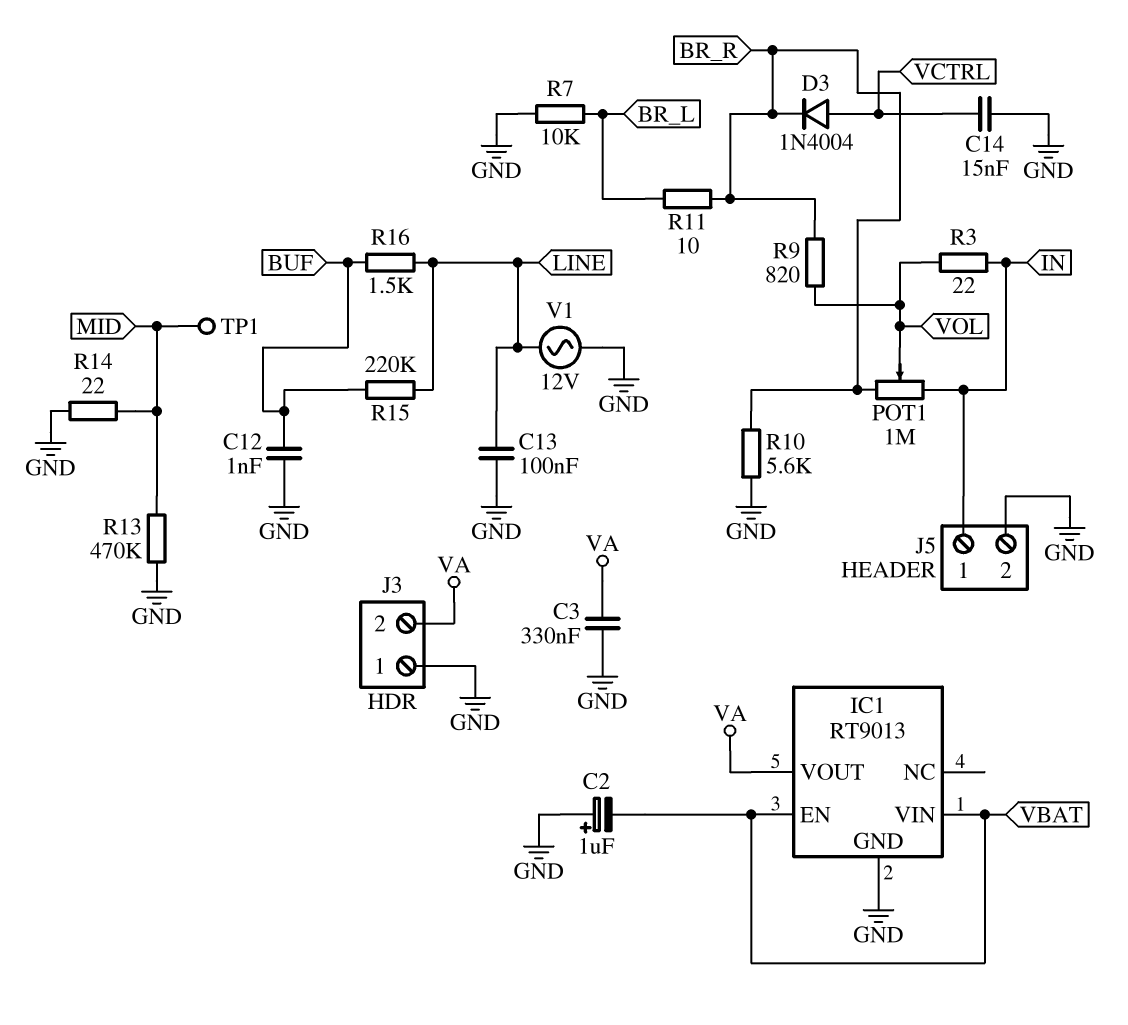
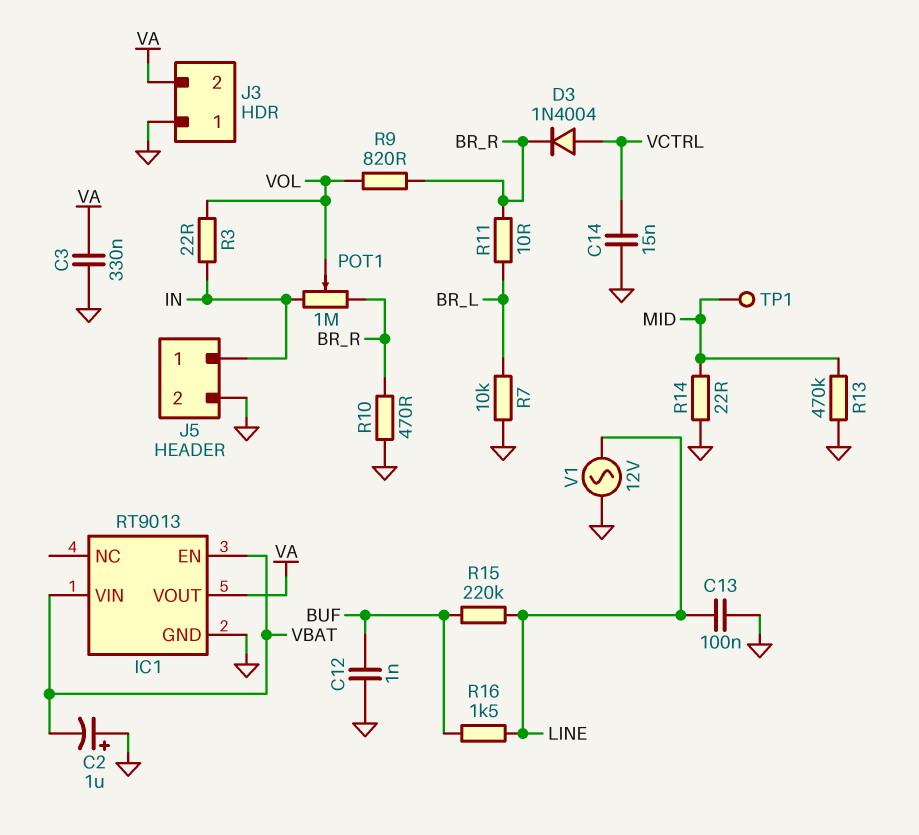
R10: 5.6k (BR_R, GND) -> 470 (BR_R, GND)

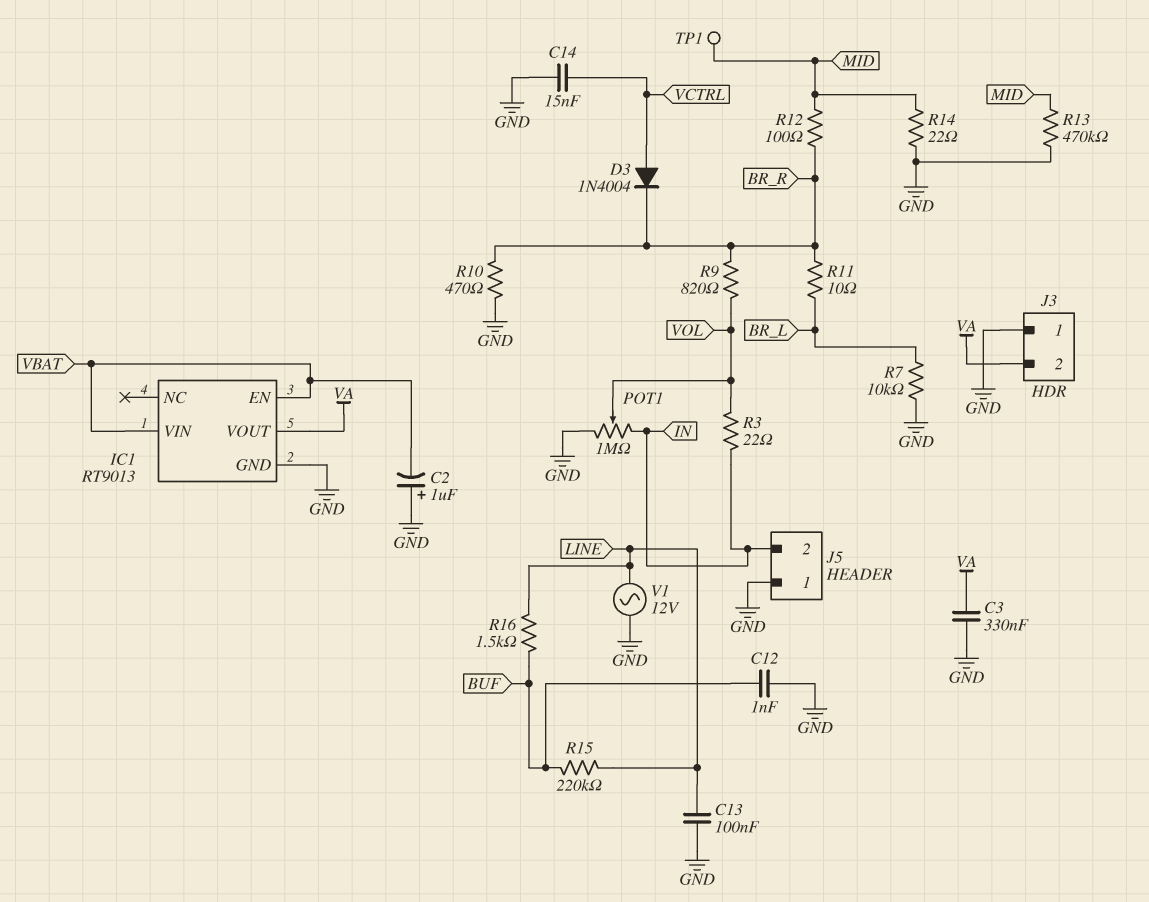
J5 pin 1: IN -> GND
J5 pin 2: GND -> IN
POT1: 1M (BR_R, IN, wiper VOL) -> 1M (GND, IN, wiper VOL)
R12: none -> 100 (BR_R, MID)

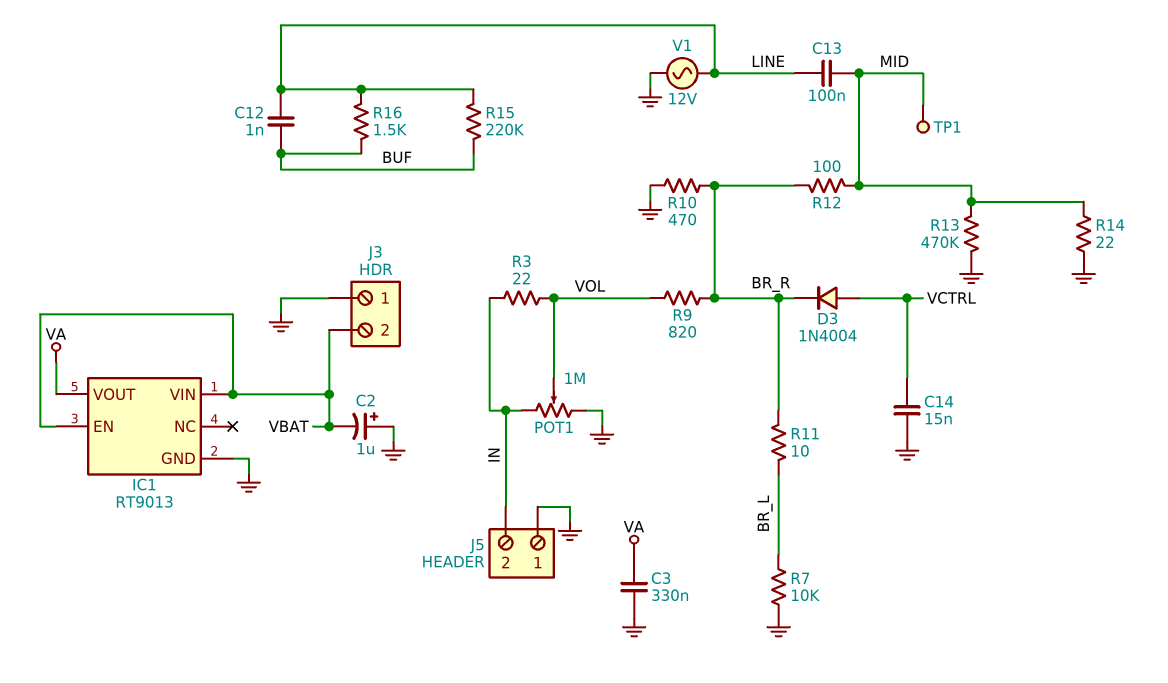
C12: 1nF (BUF, GND) -> 1nF (BUF, LINE)
C13: 100nF (GND, LINE) -> 100nF (LINE, MID)
J3 pin 2: VA -> VBAT

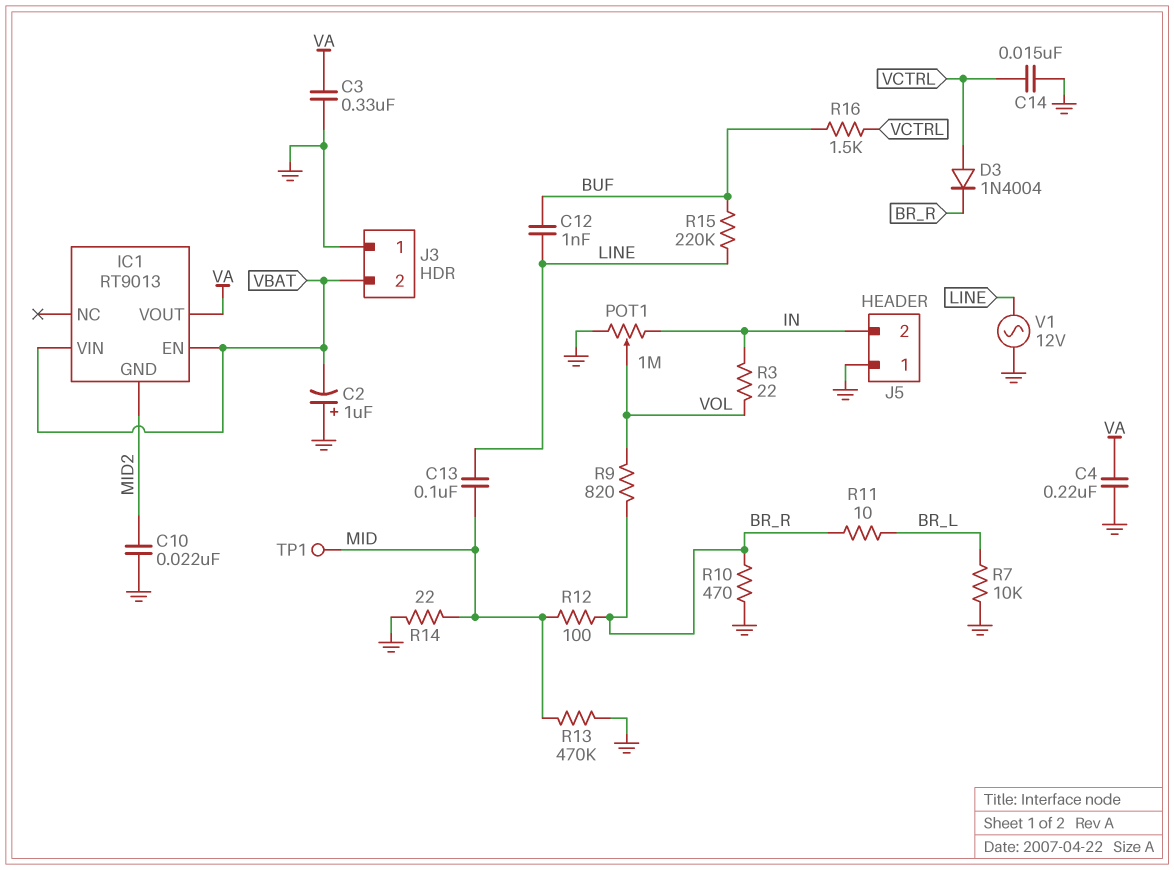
C4: none -> 220nF (GND, VA)
C10: none -> 22nF (GND, MID2)
IC1 pin GND: GND -> MID2
R16: 1.5k (BUF, LINE) -> 1.5k (BUF, VCTRL)

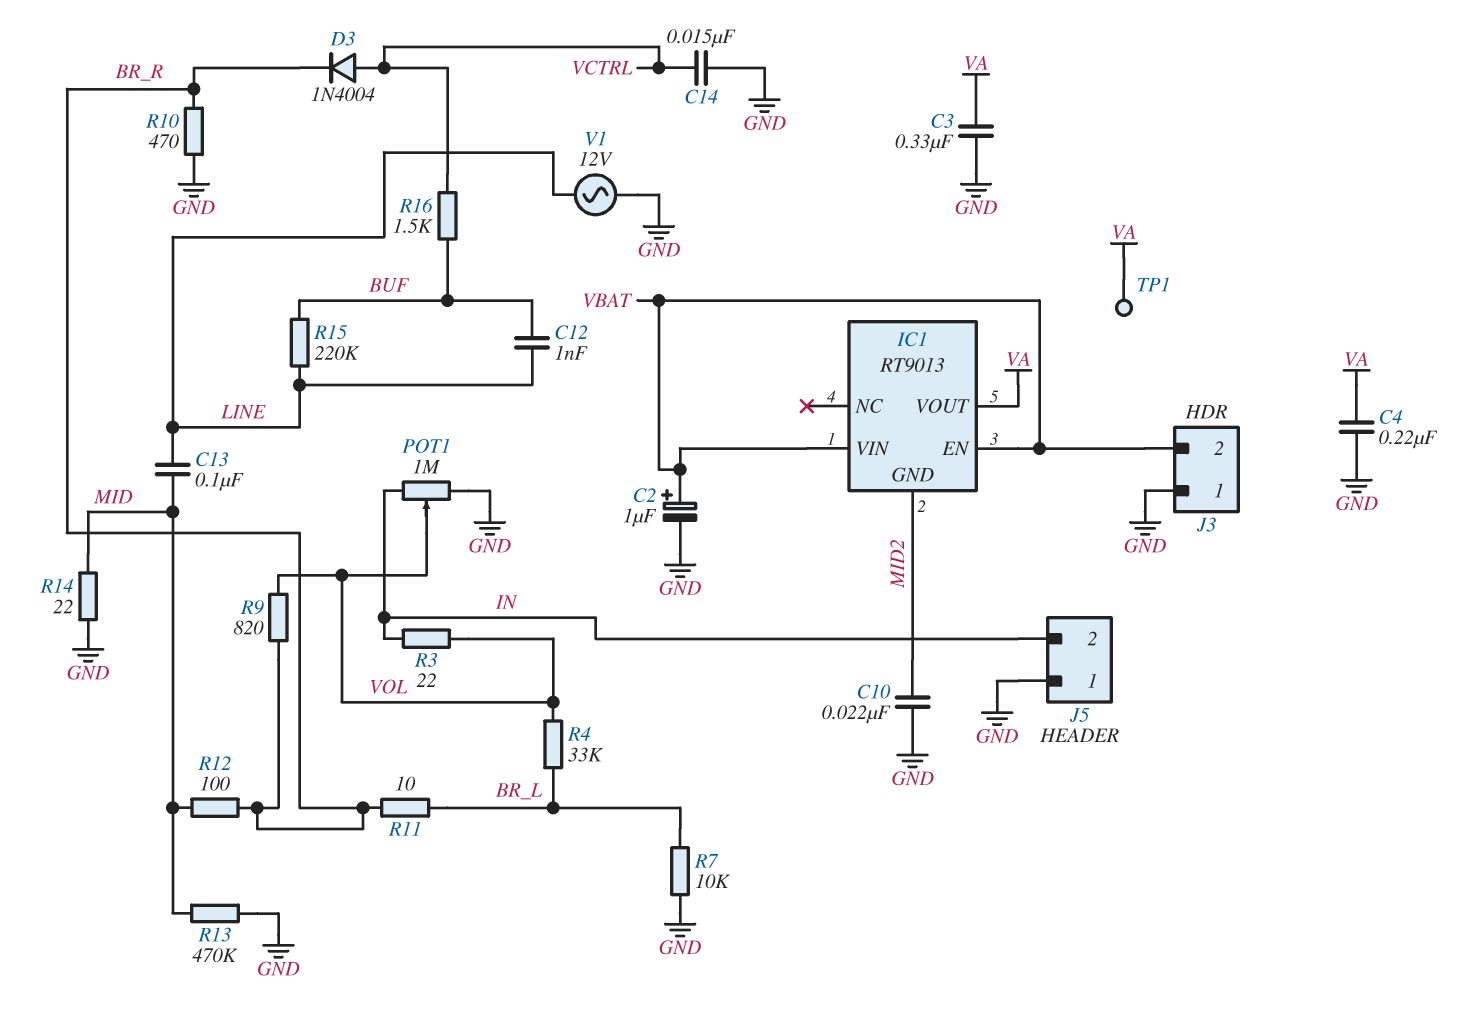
C2: 1uF (plus GND, minus VBAT) -> 1uF (plus VBAT, minus GND)
R4: none -> 33k (BR_L, VOL)
TP1: test point (MID) -> test point (VA)

